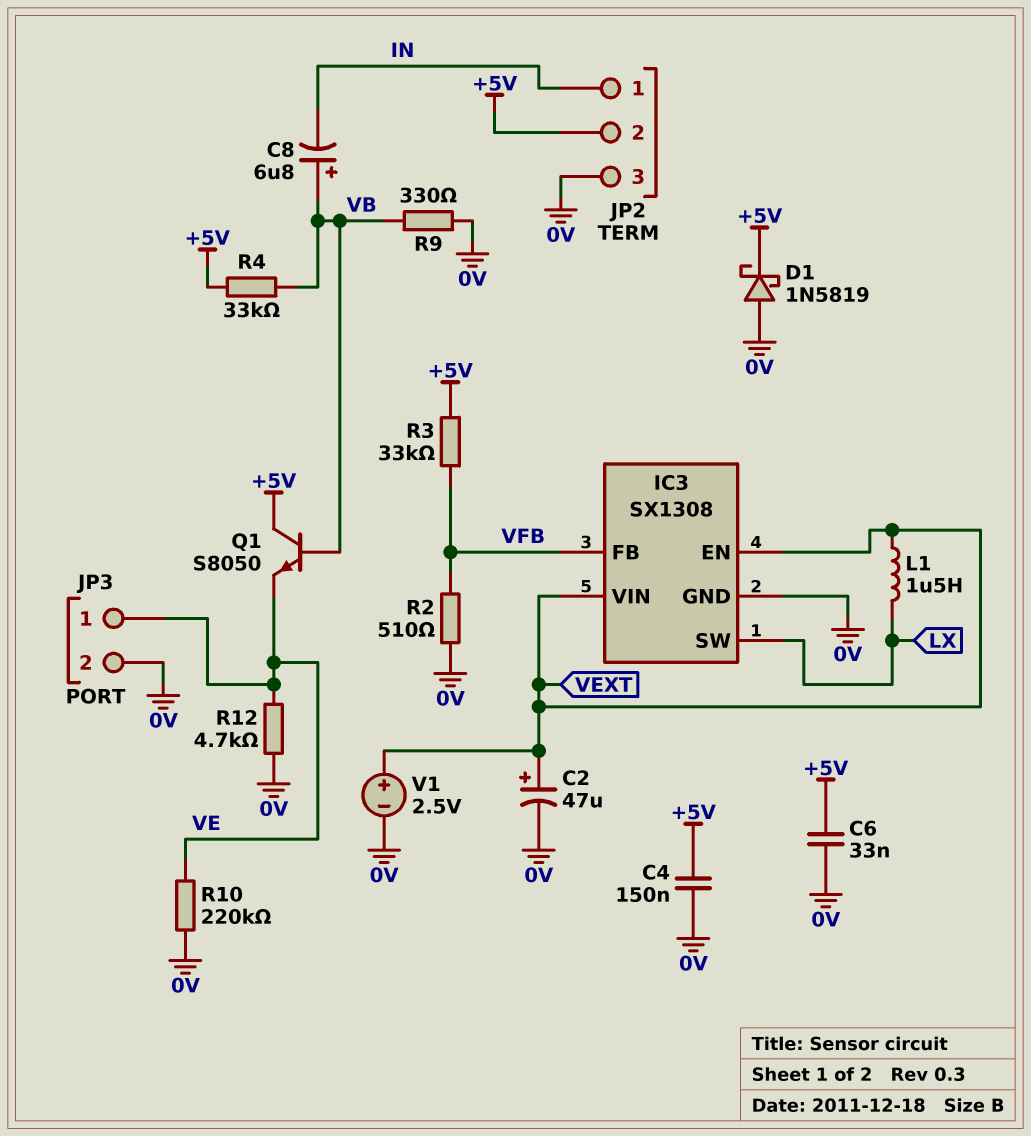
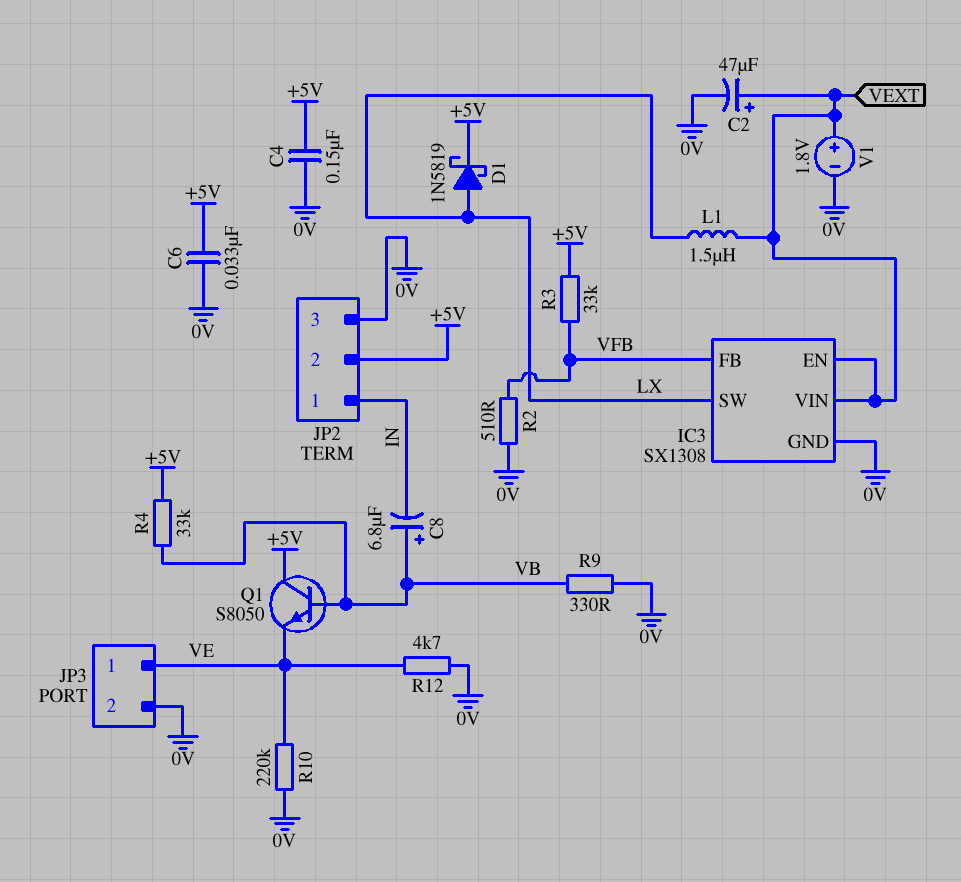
D1: schottky 1N5819 (A 0V, K +5V) -> schottky 1N5819 (A LX, K +5V)
V1: 2.5V (plus VEXT, minus 0V) -> 1.8V (plus VEXT, minus 0V)

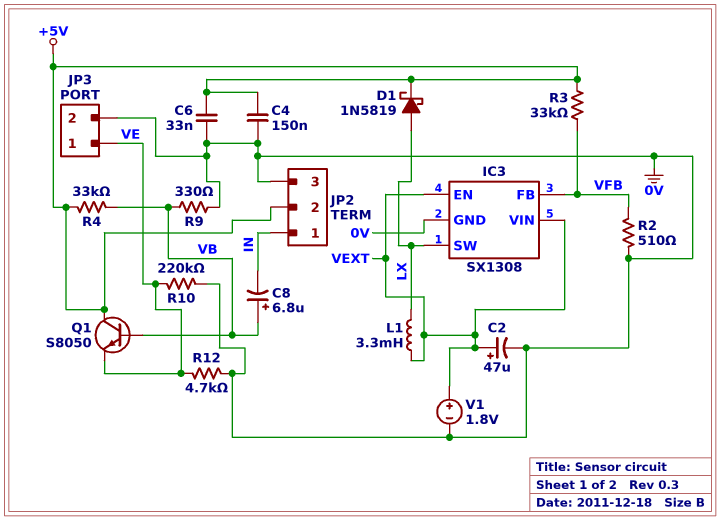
L1: 1.5uH (LX, VEXT) -> 3.3mH (LX, VEXT)

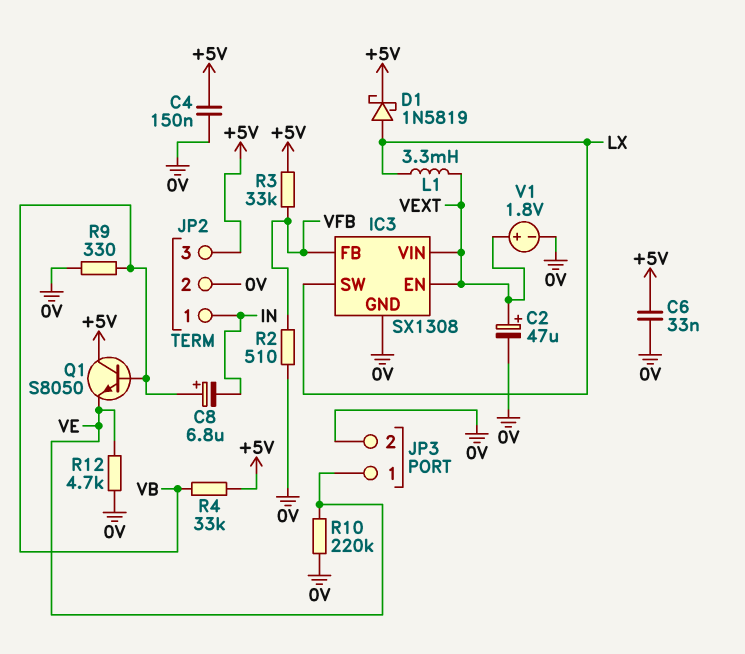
JP2 pin 2: +5V -> 0V
JP2 pin 3: 0V -> +5V

